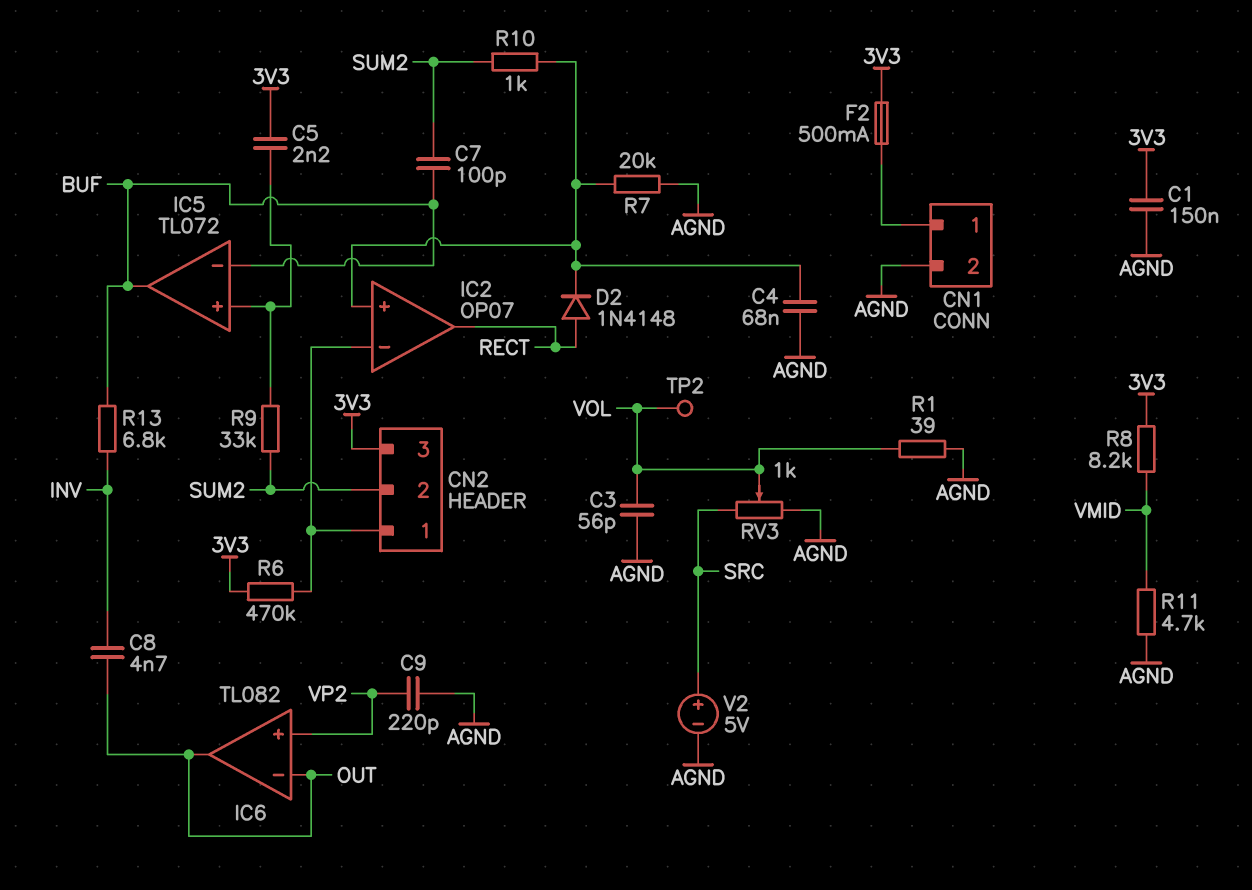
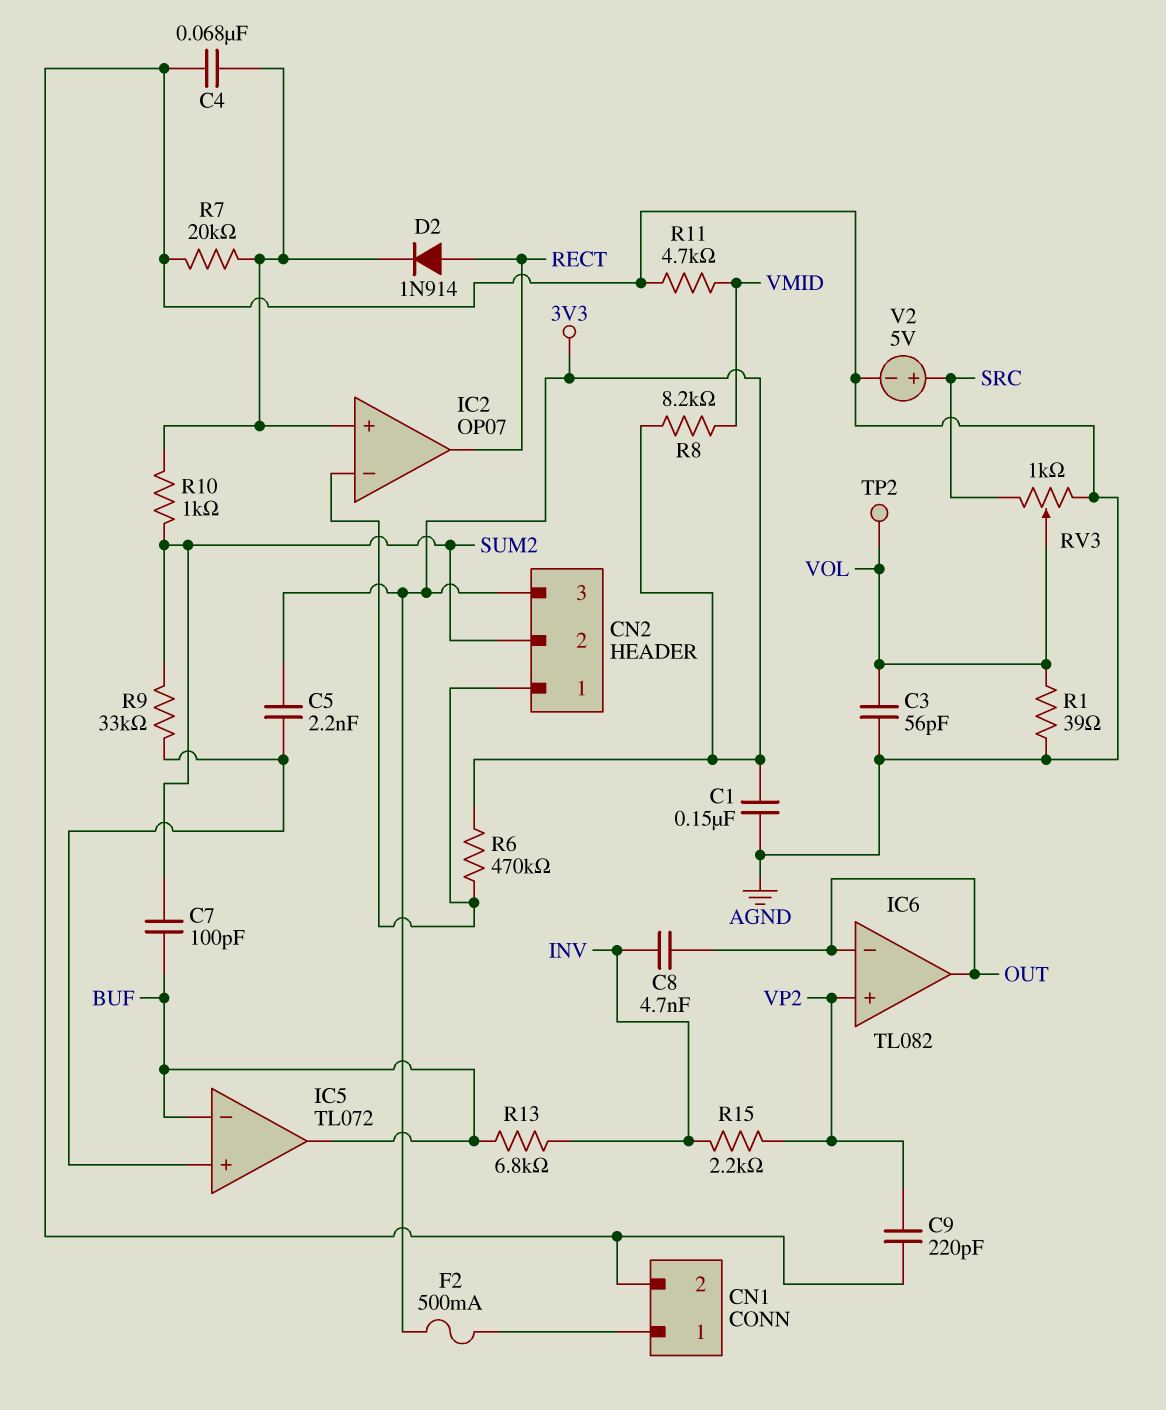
D2: diode 1N4148 (A RECT, K IC2/in+) -> diode 1N914 (A RECT, K IC2/in+)
R15: none -> 2.2k (INV, VP2)

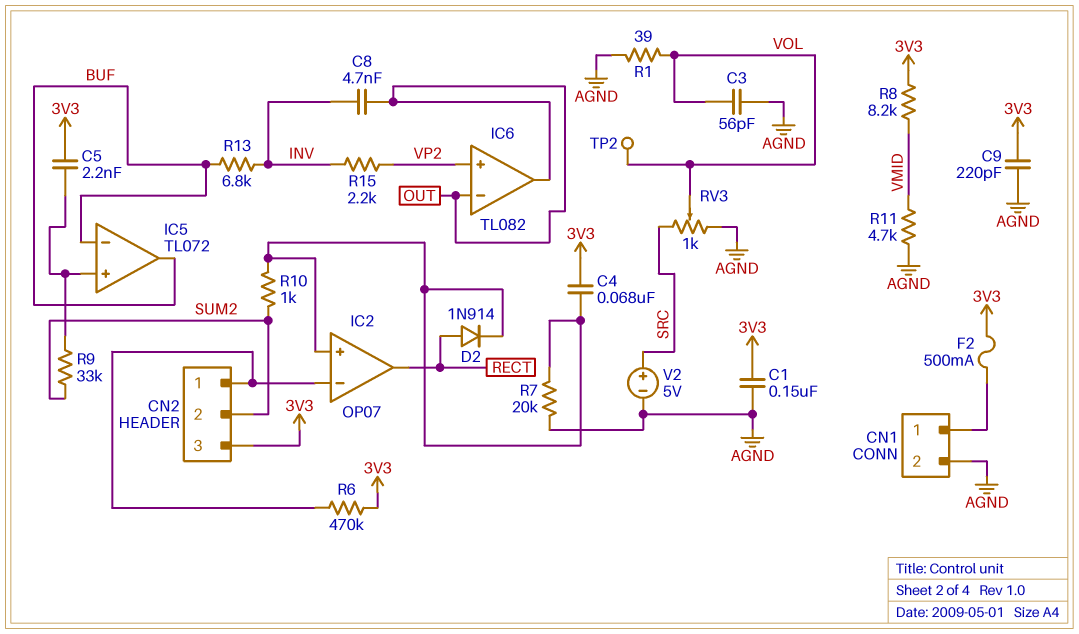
C4: 68nF (AGND, IC2/in+) -> 68nF (3V3, IC2/in+)
C7: 100pF (BUF, SUM2) -> none
C9: 220pF (AGND, VP2) -> 220pF (3V3, AGND)

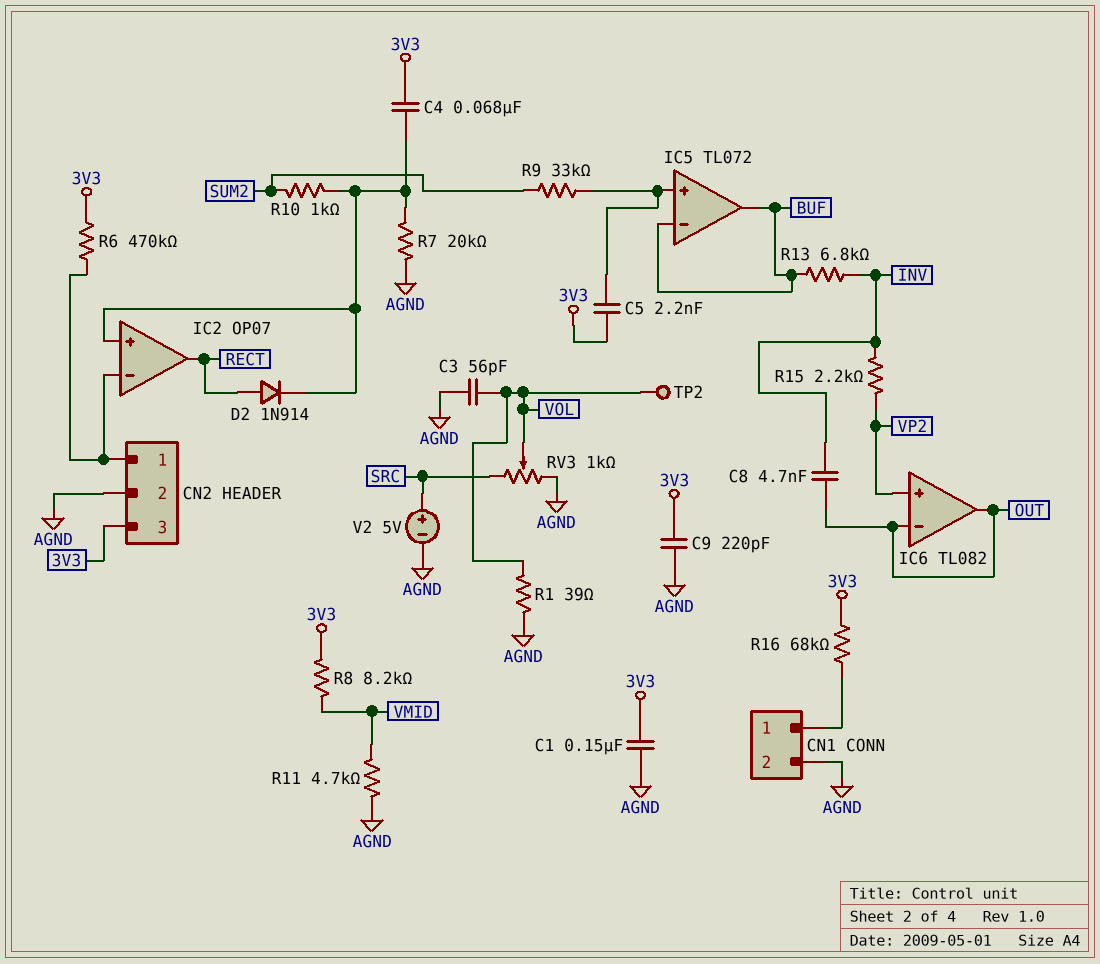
CN2 pin 2: SUM2 -> AGND
F2: 500mA (3V3, CN1/1) -> none
R16: none -> 68k (3V3, CN1/1)

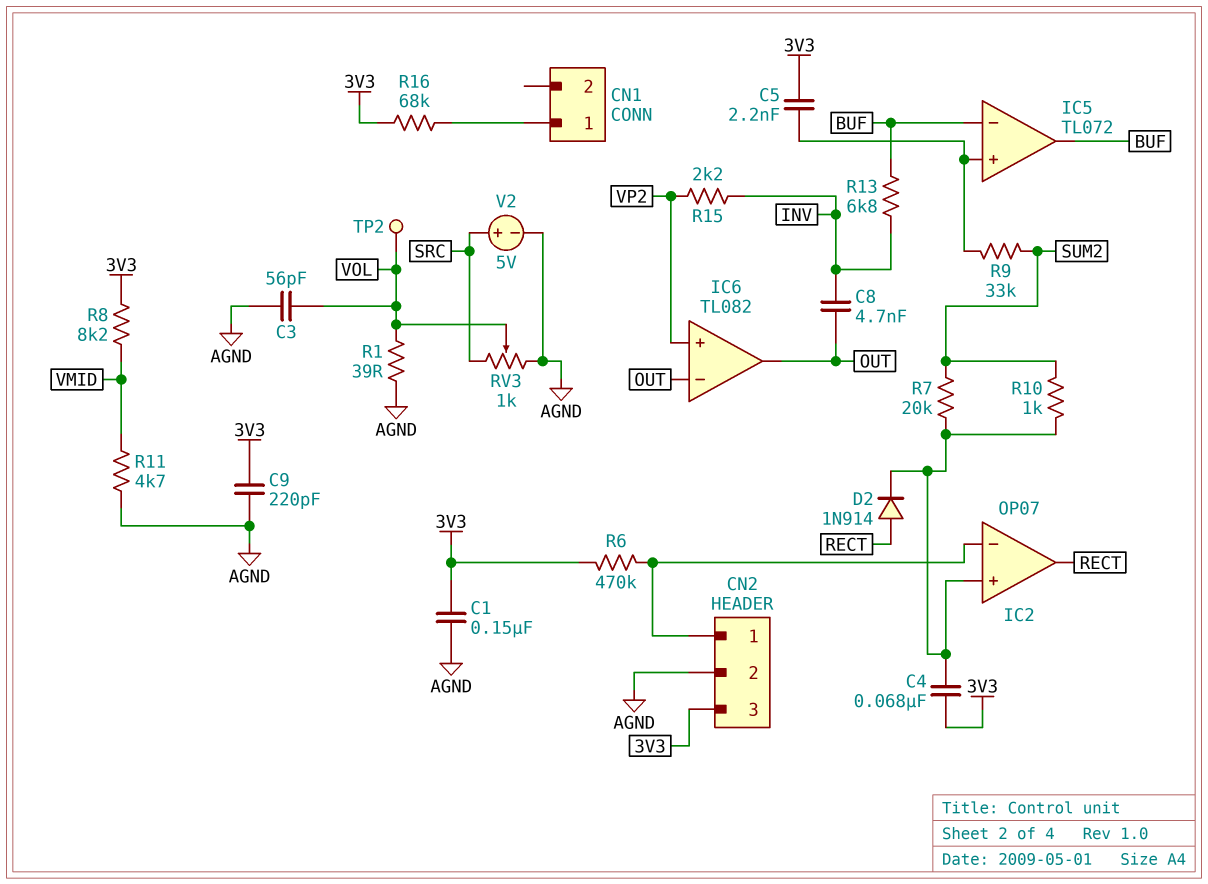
CN1 pin 2: AGND -> none
R7: 20k (AGND, IC2/in+) -> 20k (IC2/in+, SUM2)

